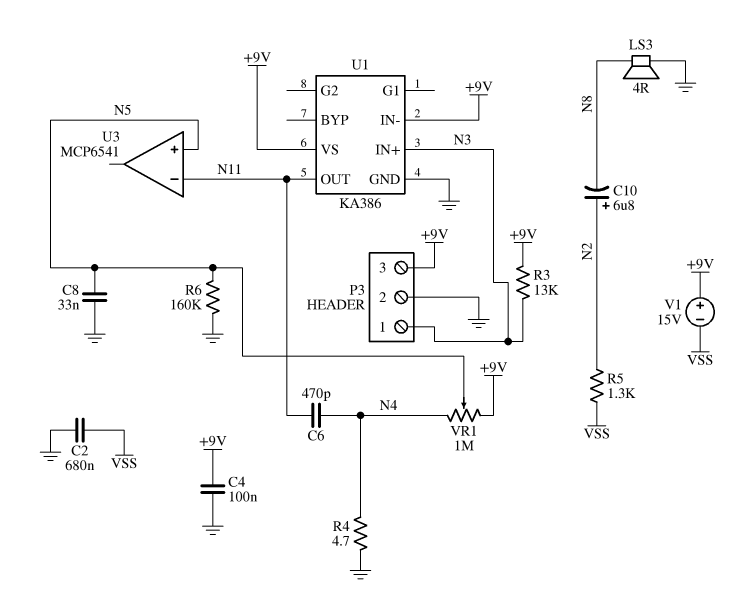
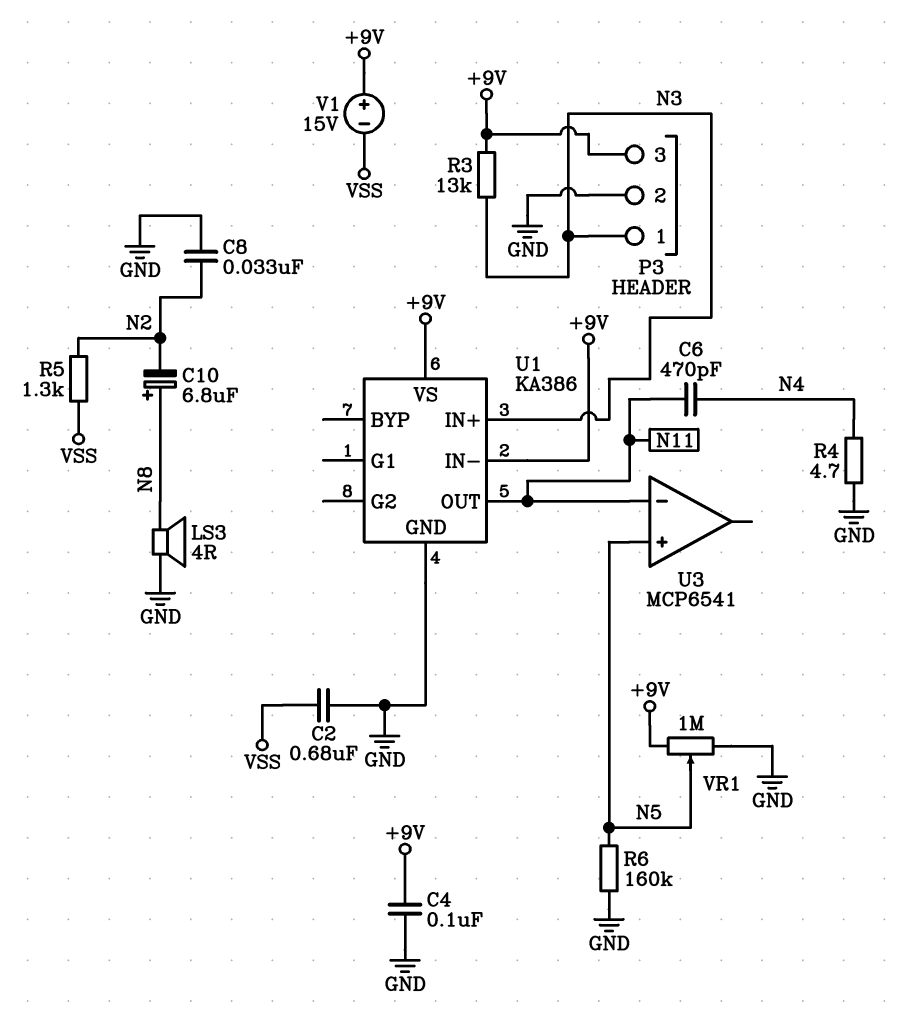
C8: 33nF (GND, N5) -> 33nF (GND, N2)
C10: 6.8uF (plus N2, minus N8) -> 6.8uF (plus N8, minus N2)
VR1: 1M (+9V, N4, wiper N5) -> 1M (+9V, GND, wiper N5)

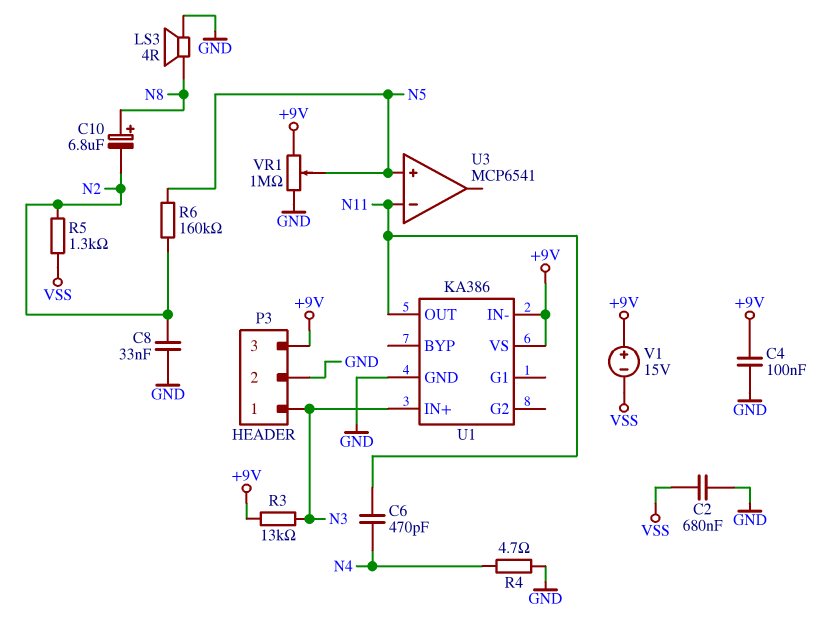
R6: 160k (GND, N5) -> 160k (N2, N5)

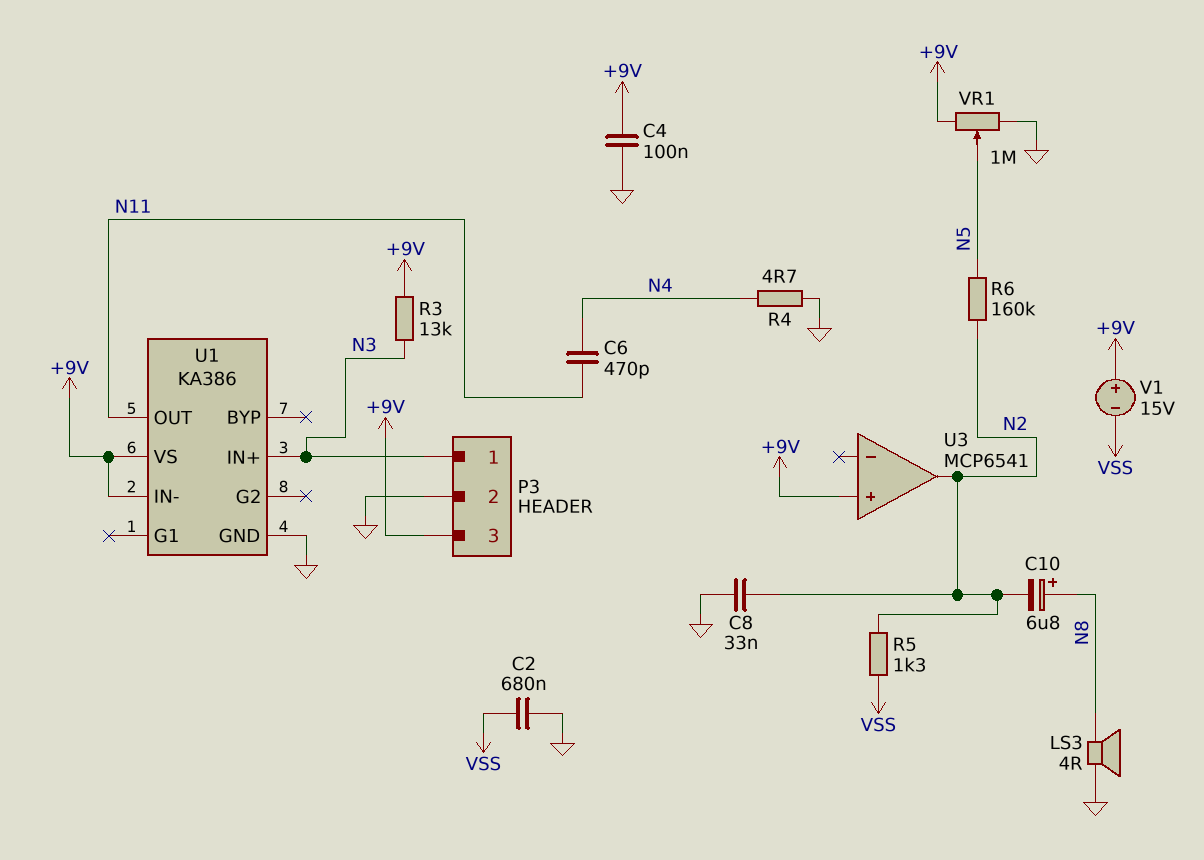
U3 pin in+: N5 -> +9V
U3 pin in-: N11 -> none
U3 pin out: none -> N2

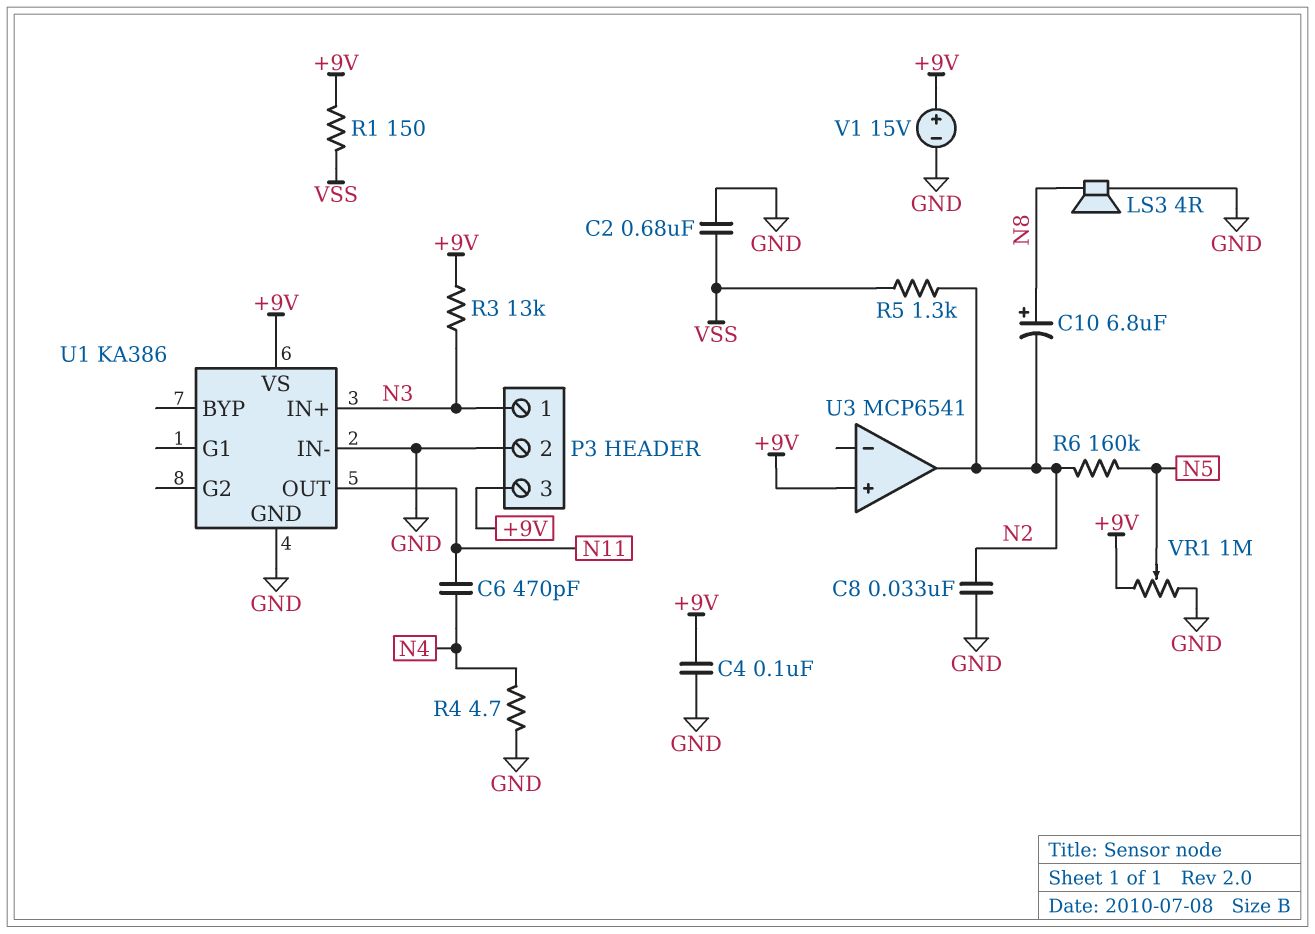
R1: none -> 150 (+9V, VSS)
U1 pin IN-: +9V -> GND
V1: 15V (plus +9V, minus VSS) -> 15V (plus +9V, minus GND)

